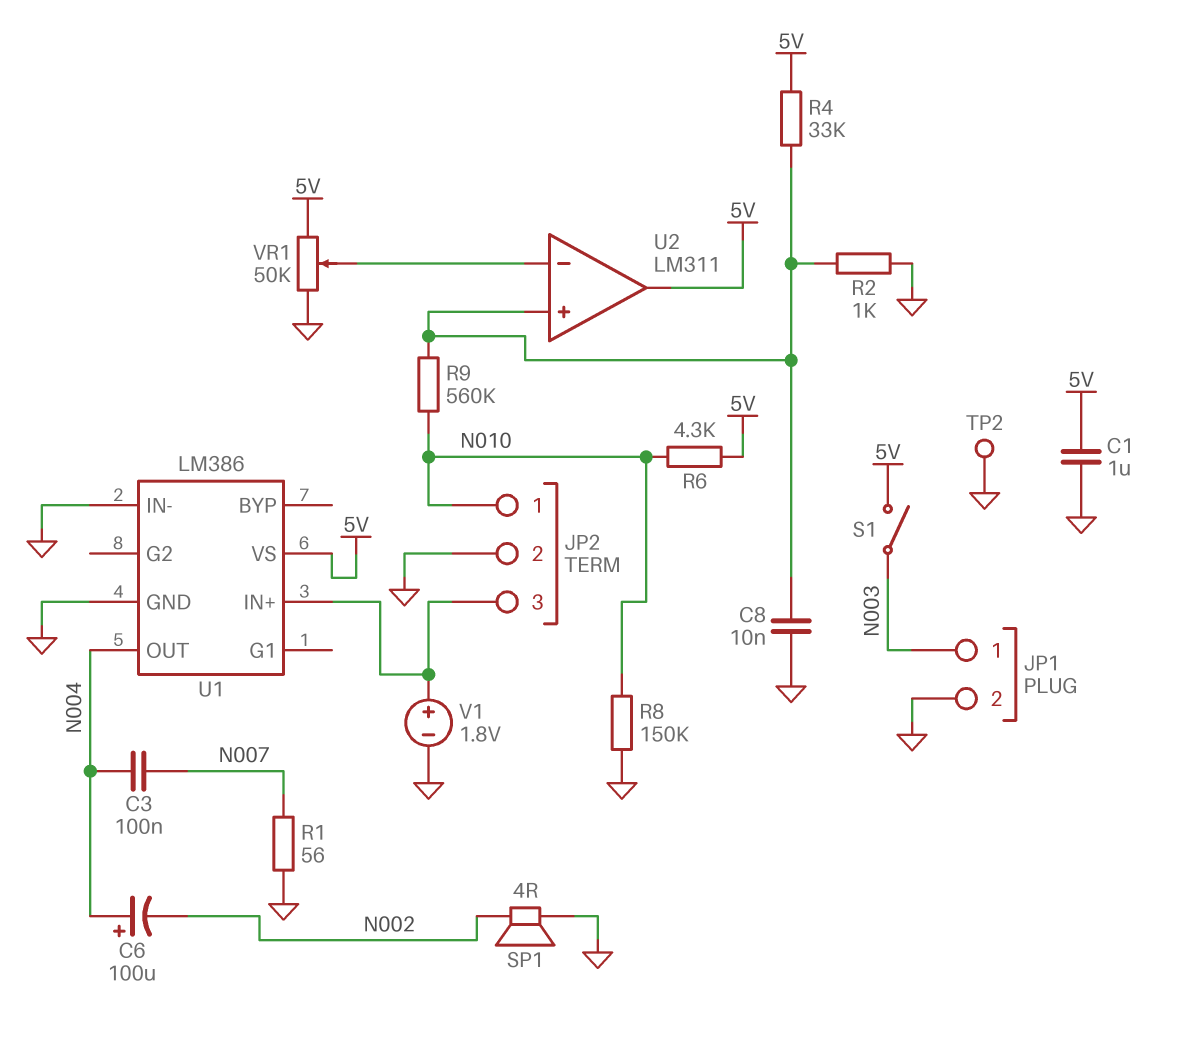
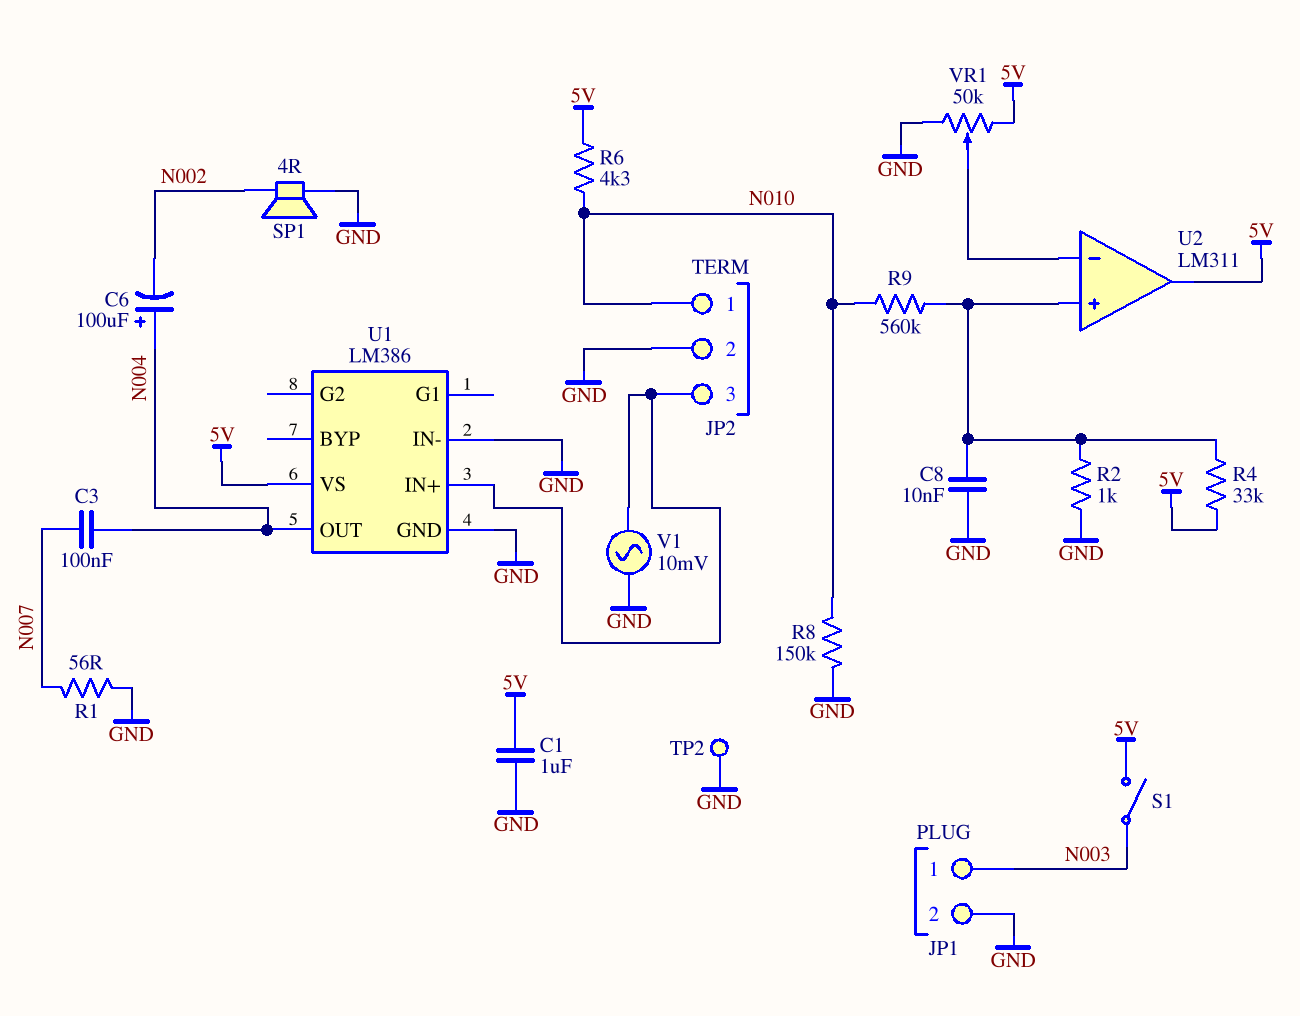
V1: 1.8V (plus JP2/3, minus GND) -> AC 10mV (GND, JP2/3)

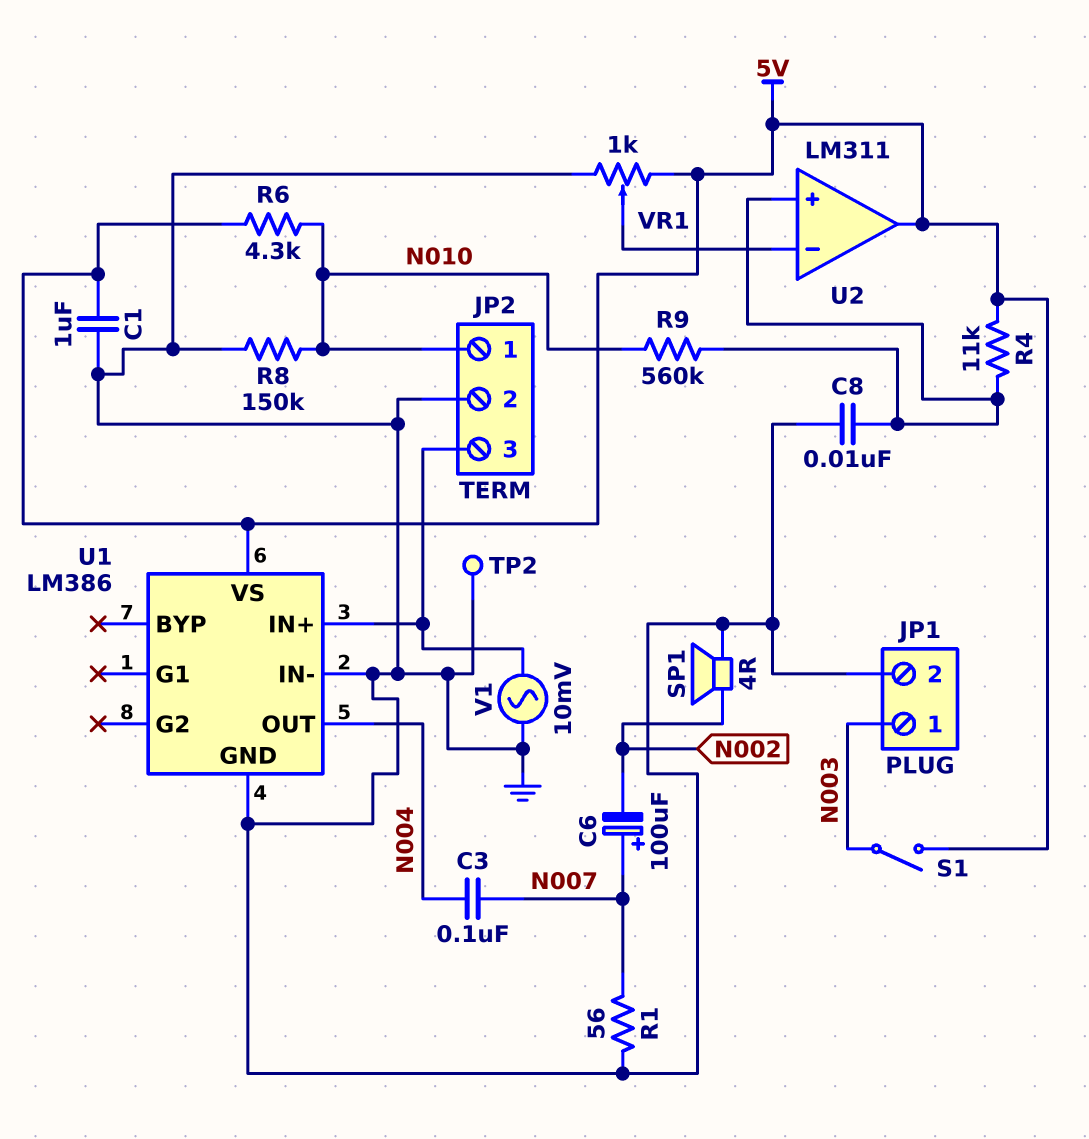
C6: 100uF (plus N004, minus N002) -> 100uF (plus N007, minus N002)
R2: 1k (GND, U2/in+) -> none
R4: 33k (5V, U2/in+) -> 11k (5V, U2/in+)
VR1: 50k (5V, GND, wiper U2/in-) -> 1k (5V, GND, wiper U2/in-)

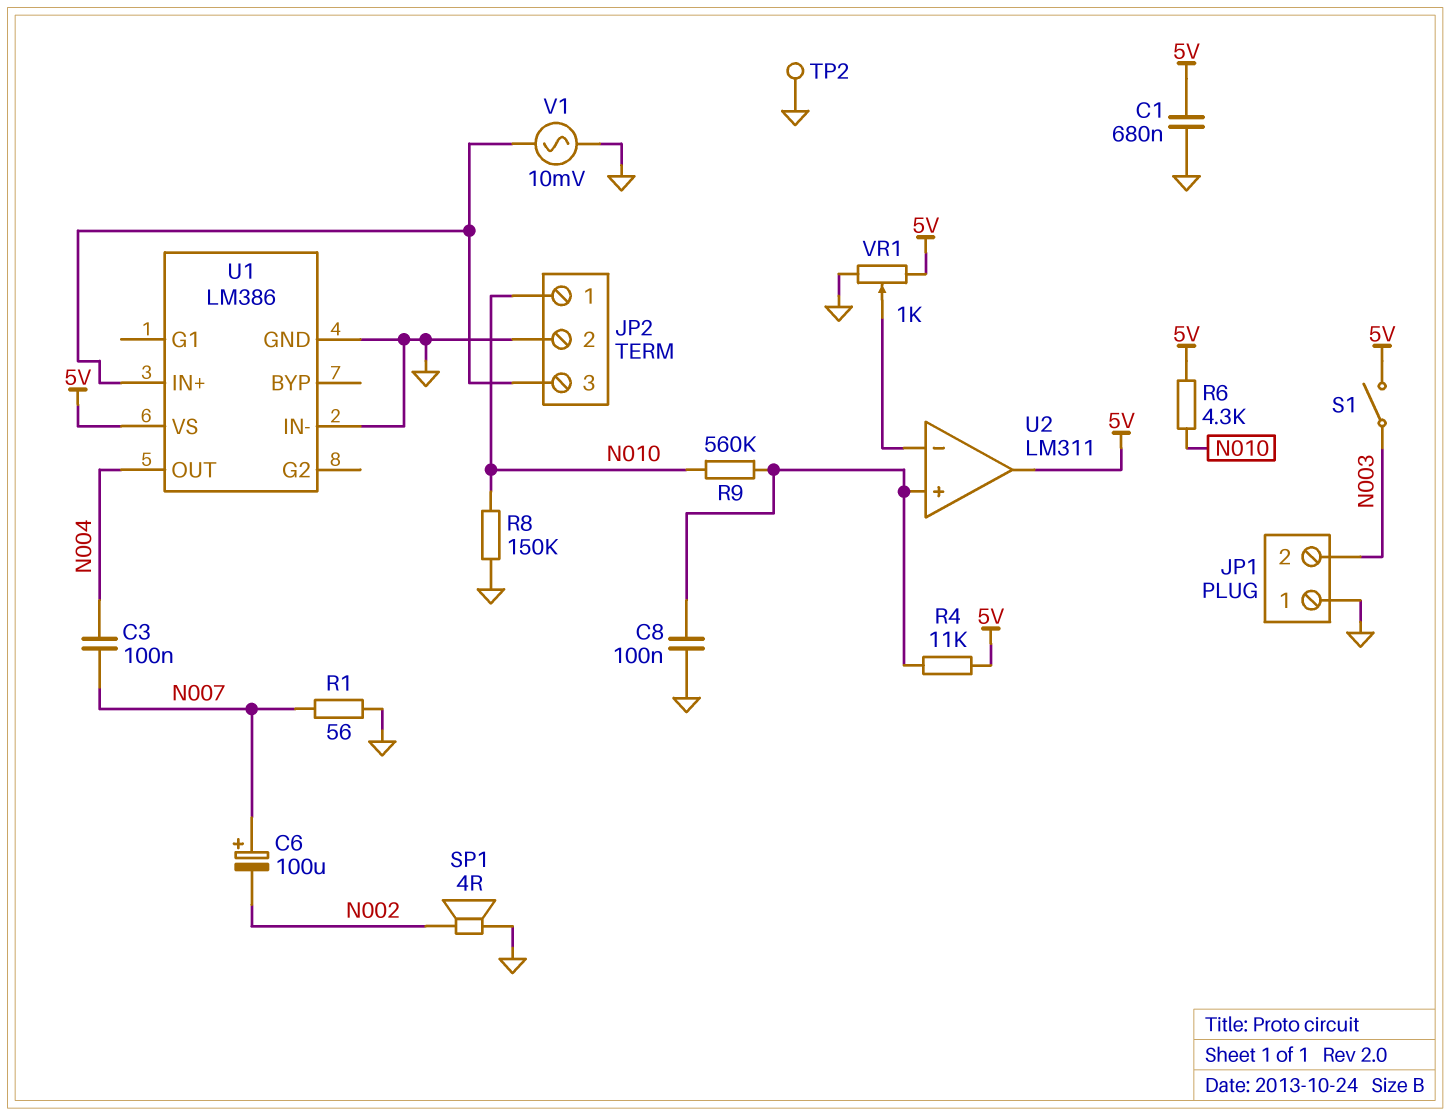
C1: 1uF (5V, GND) -> 680nF (5V, GND)
C8: 10nF (GND, U2/in+) -> 100nF (GND, U2/in+)
JP1 pin 1: N003 -> GND
JP1 pin 2: GND -> N003

